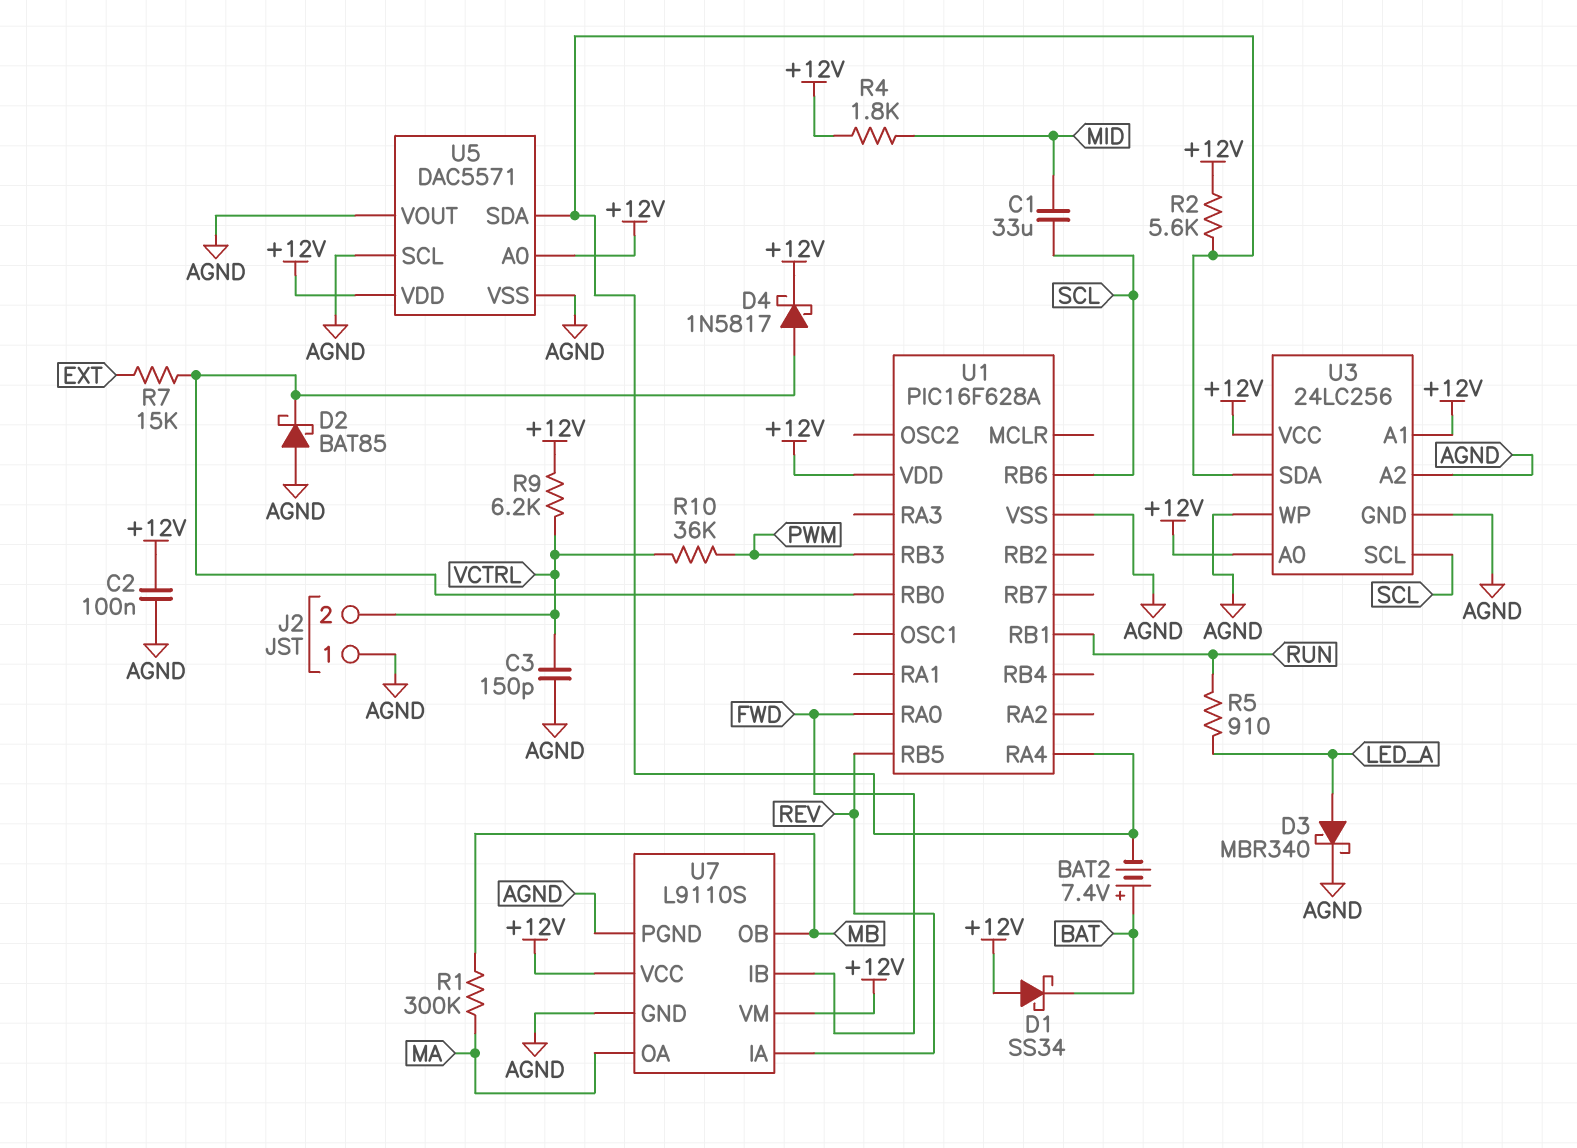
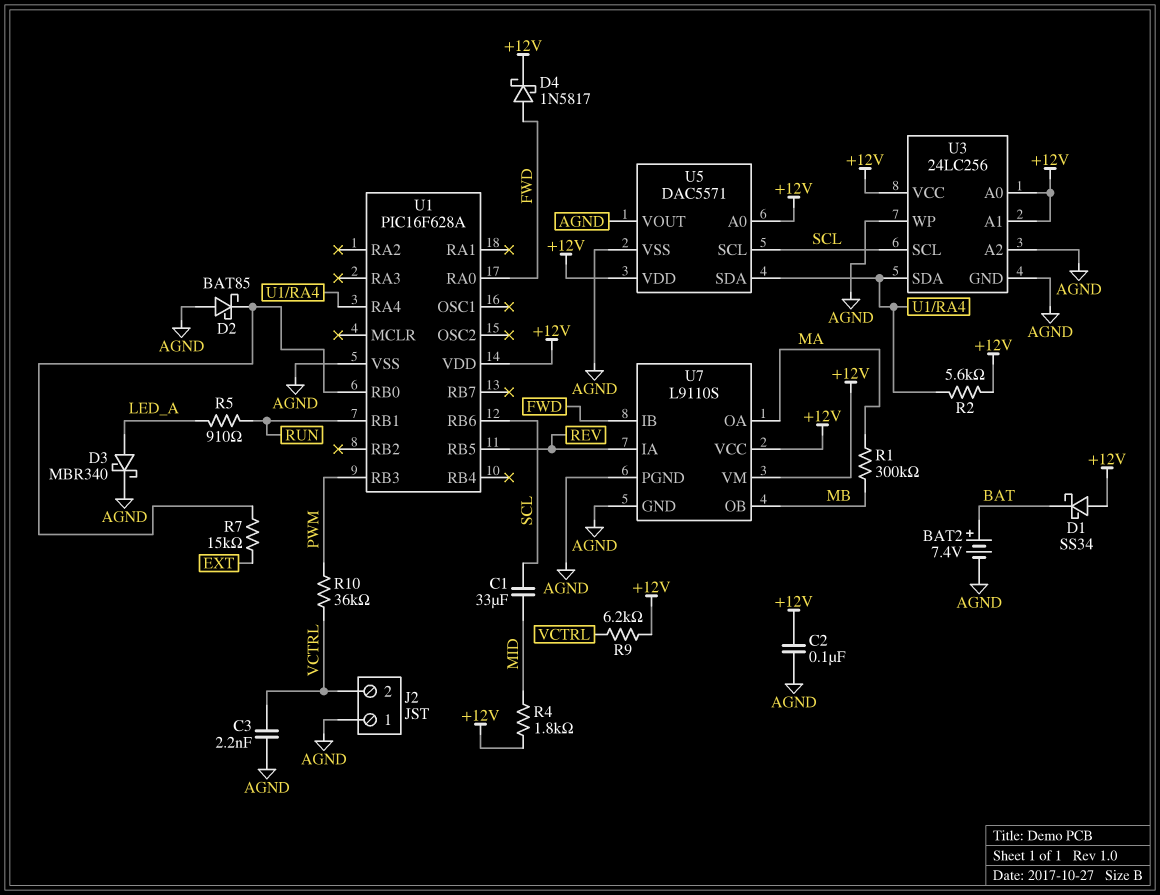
BAT2: 7.4V (plus BAT, minus U1/RA4) -> 7.4V (plus BAT, minus AGND)
C3: 150pF (AGND, VCTRL) -> 2.2nF (AGND, VCTRL)
D4: schottky 1N5817 (A U1/RB0, K +12V) -> schottky 1N5817 (A FWD, K +12V)
U5 pin SCL: AGND -> SCL

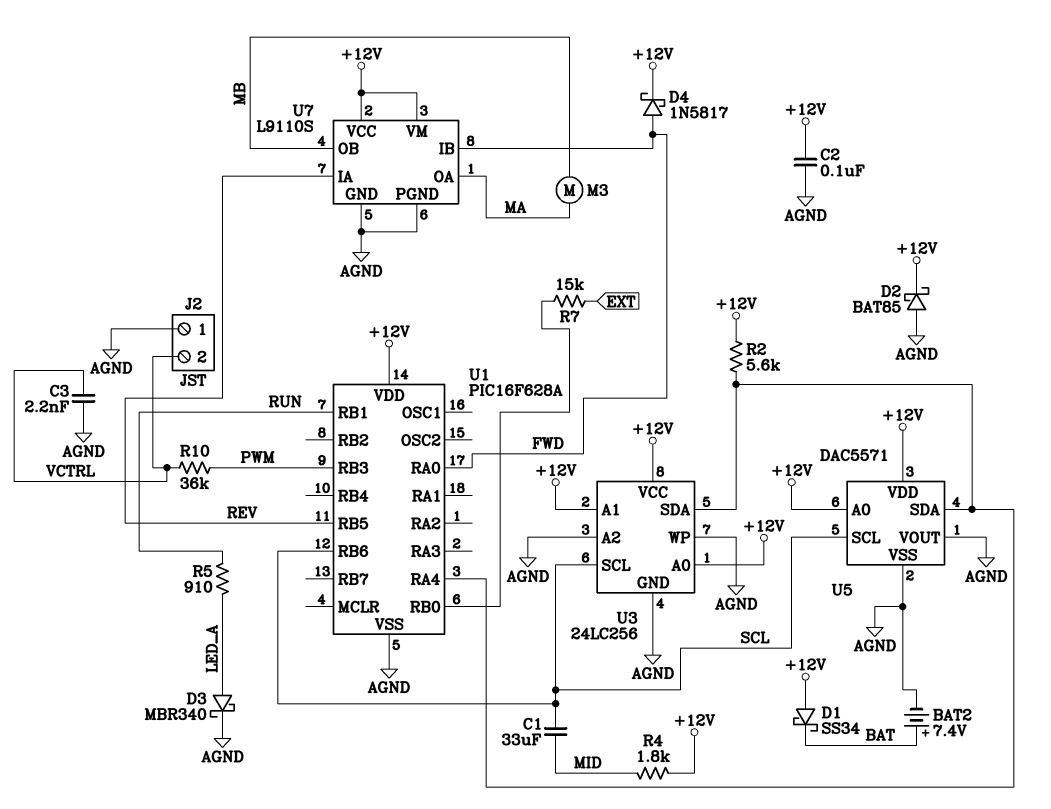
D2: schottky BAT85 (A AGND, K U1/RB0) -> schottky BAT85 (A AGND, K +12V)
M3: none -> motor (MA, MB)
R1: 300k (MA, MB) -> none
R9: 6.2k (+12V, VCTRL) -> none

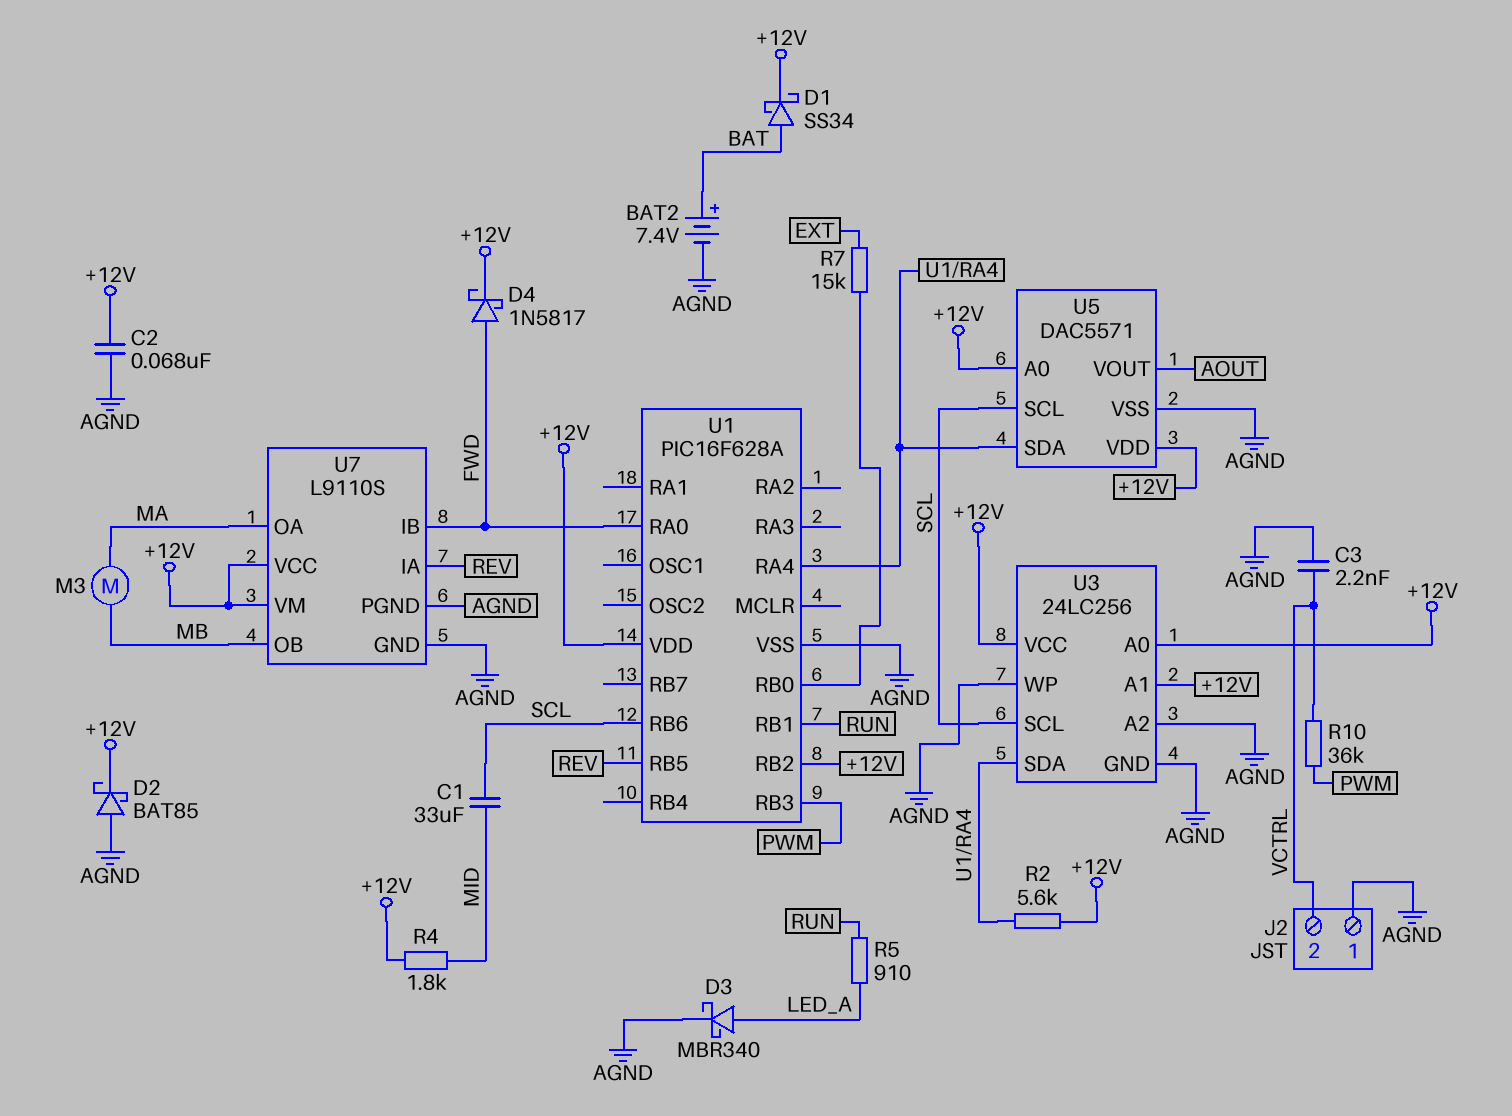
C2: 100nF (+12V, AGND) -> 68nF (+12V, AGND)
D1: schottky SS34 (A +12V, K BAT) -> schottky SS34 (A BAT, K +12V)
U1 pin RB2: none -> +12V
U5 pin VOUT: AGND -> AOUT

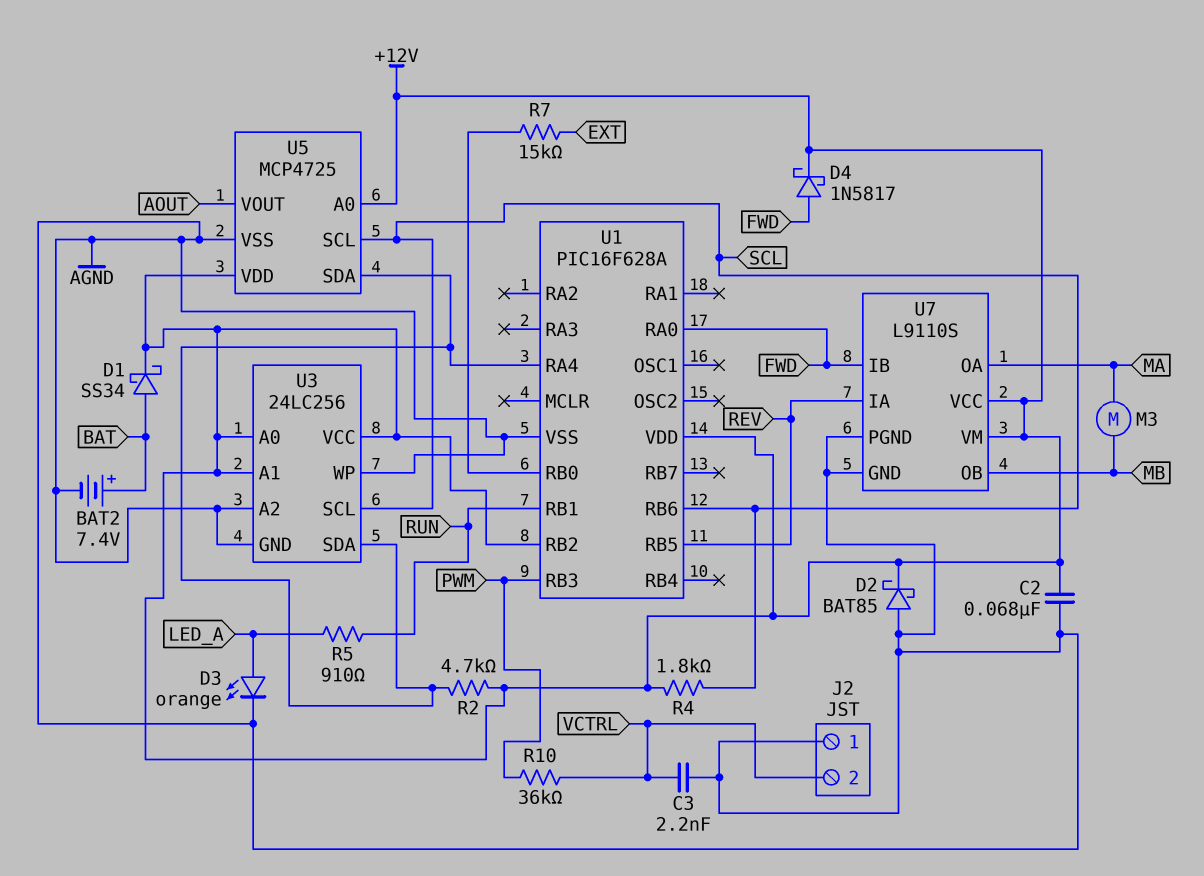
C1: 33uF (MID, SCL) -> none
D3: schottky MBR340 (A LED_A, K AGND) -> LED orange (A LED_A, K AGND)
R2: 5.6k (+12V, U1/RA4) -> 4.7k (+12V, U1/RA4)
R4: 1.8k (+12V, MID) -> 1.8k (+12V, SCL)
U5: DAC5571 -> MCP4725

